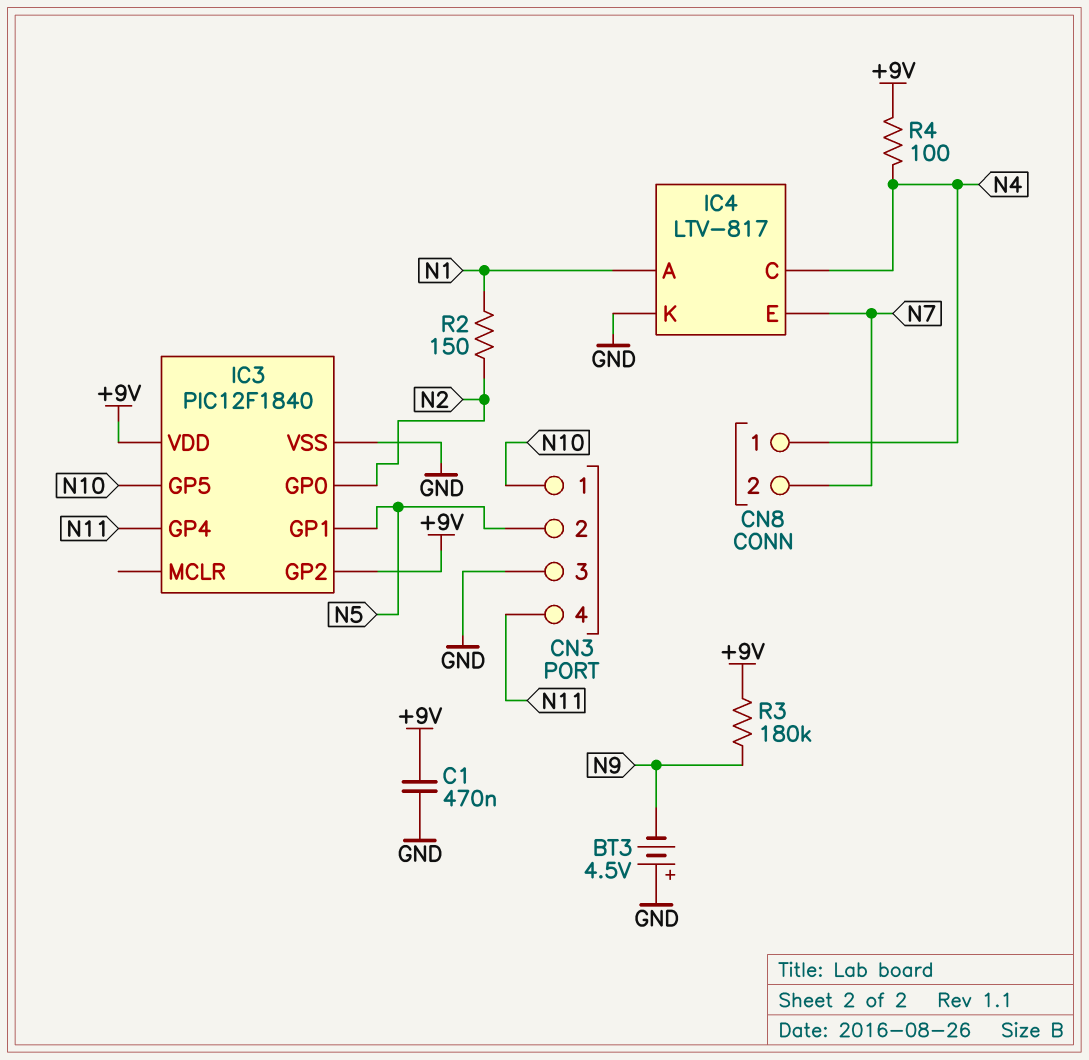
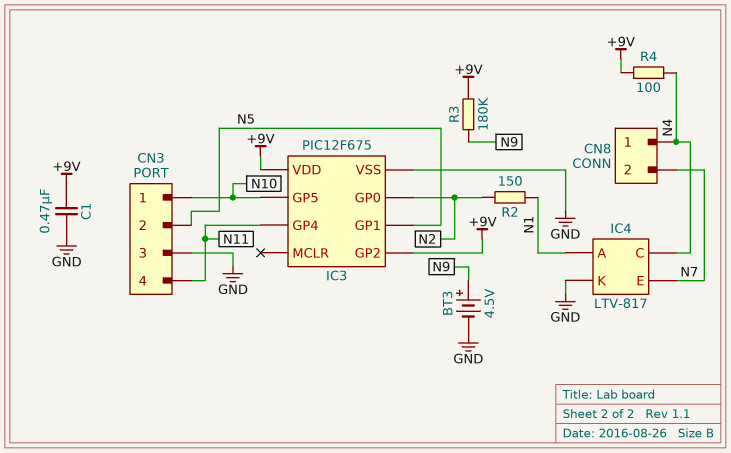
BT3: 4.5V (plus GND, minus N9) -> 4.5V (plus N9, minus GND)
IC3: PIC12F1840 -> PIC12F675

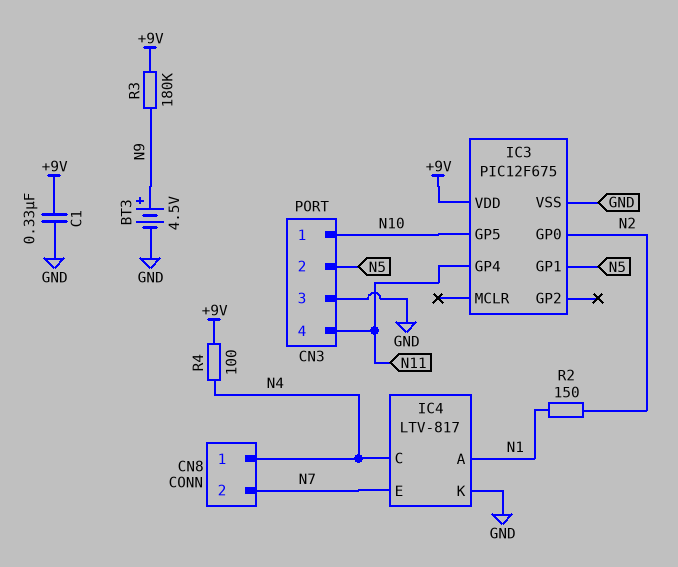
C1: 470nF (+9V, GND) -> 330nF (+9V, GND)
IC3 pin GP2: +9V -> none

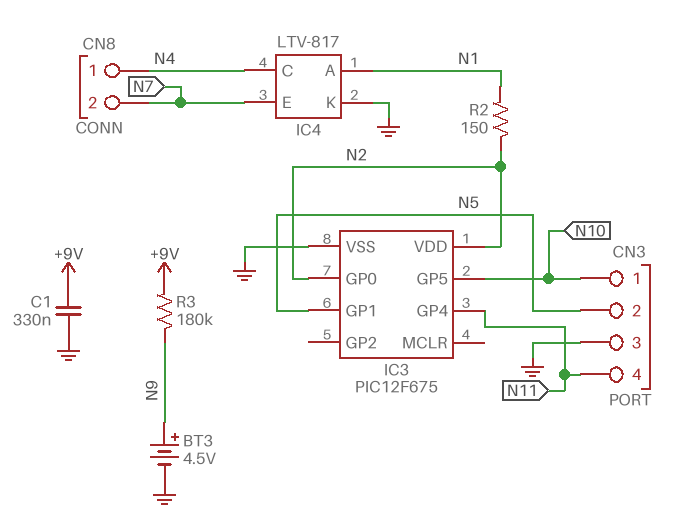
IC3 pin VDD: +9V -> N2
R4: 100 (+9V, N4) -> none

